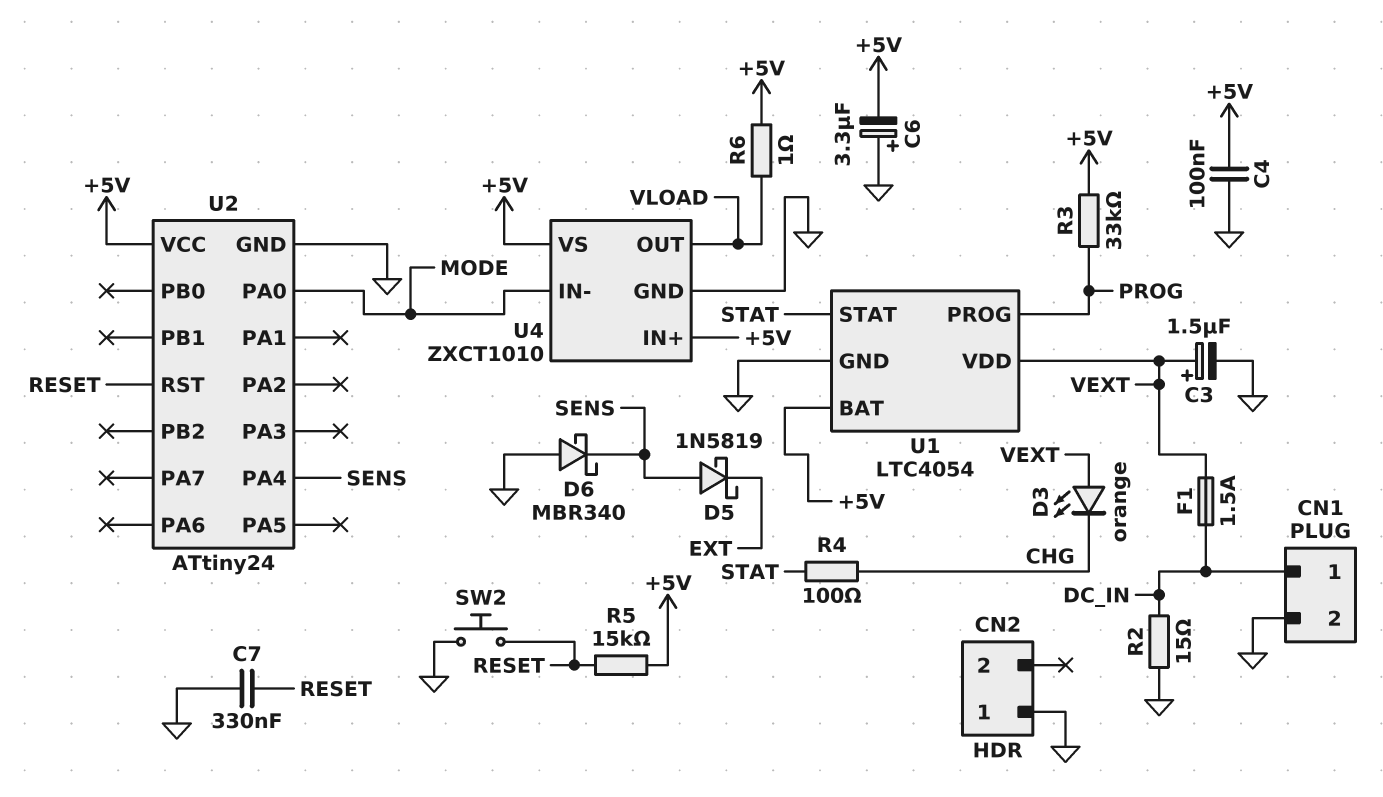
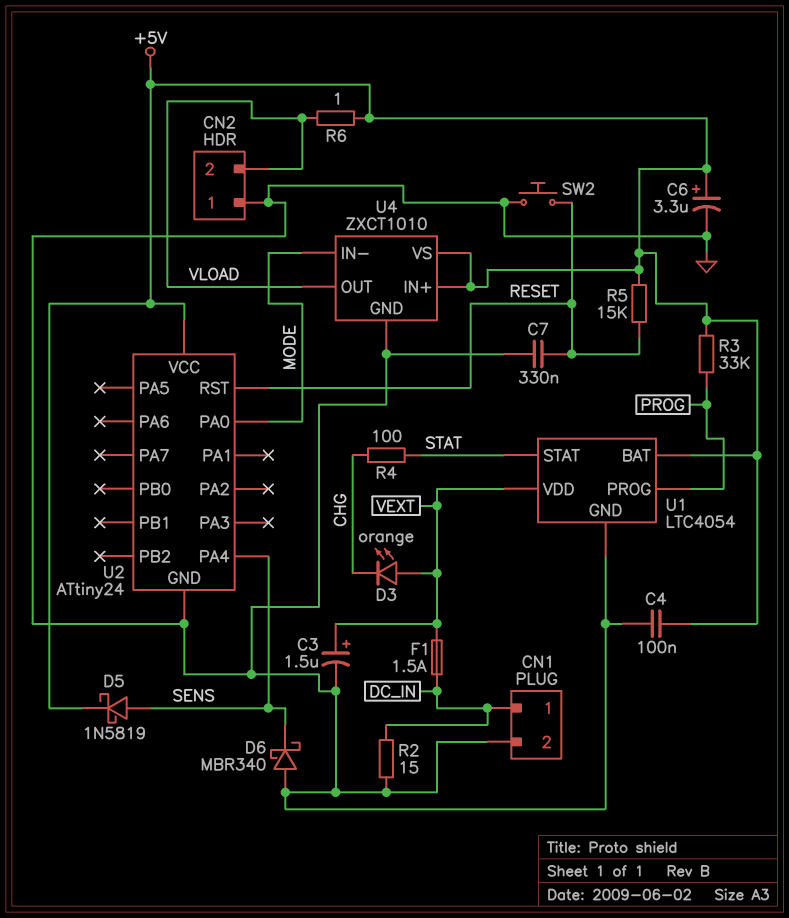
C6: 3.3uF (plus GND, minus +5V) -> 3.3uF (plus +5V, minus GND)
CN2 pin 2: none -> VLOAD
D5: schottky 1N5819 (A SENS, K EXT) -> schottky 1N5819 (A SENS, K +5V)

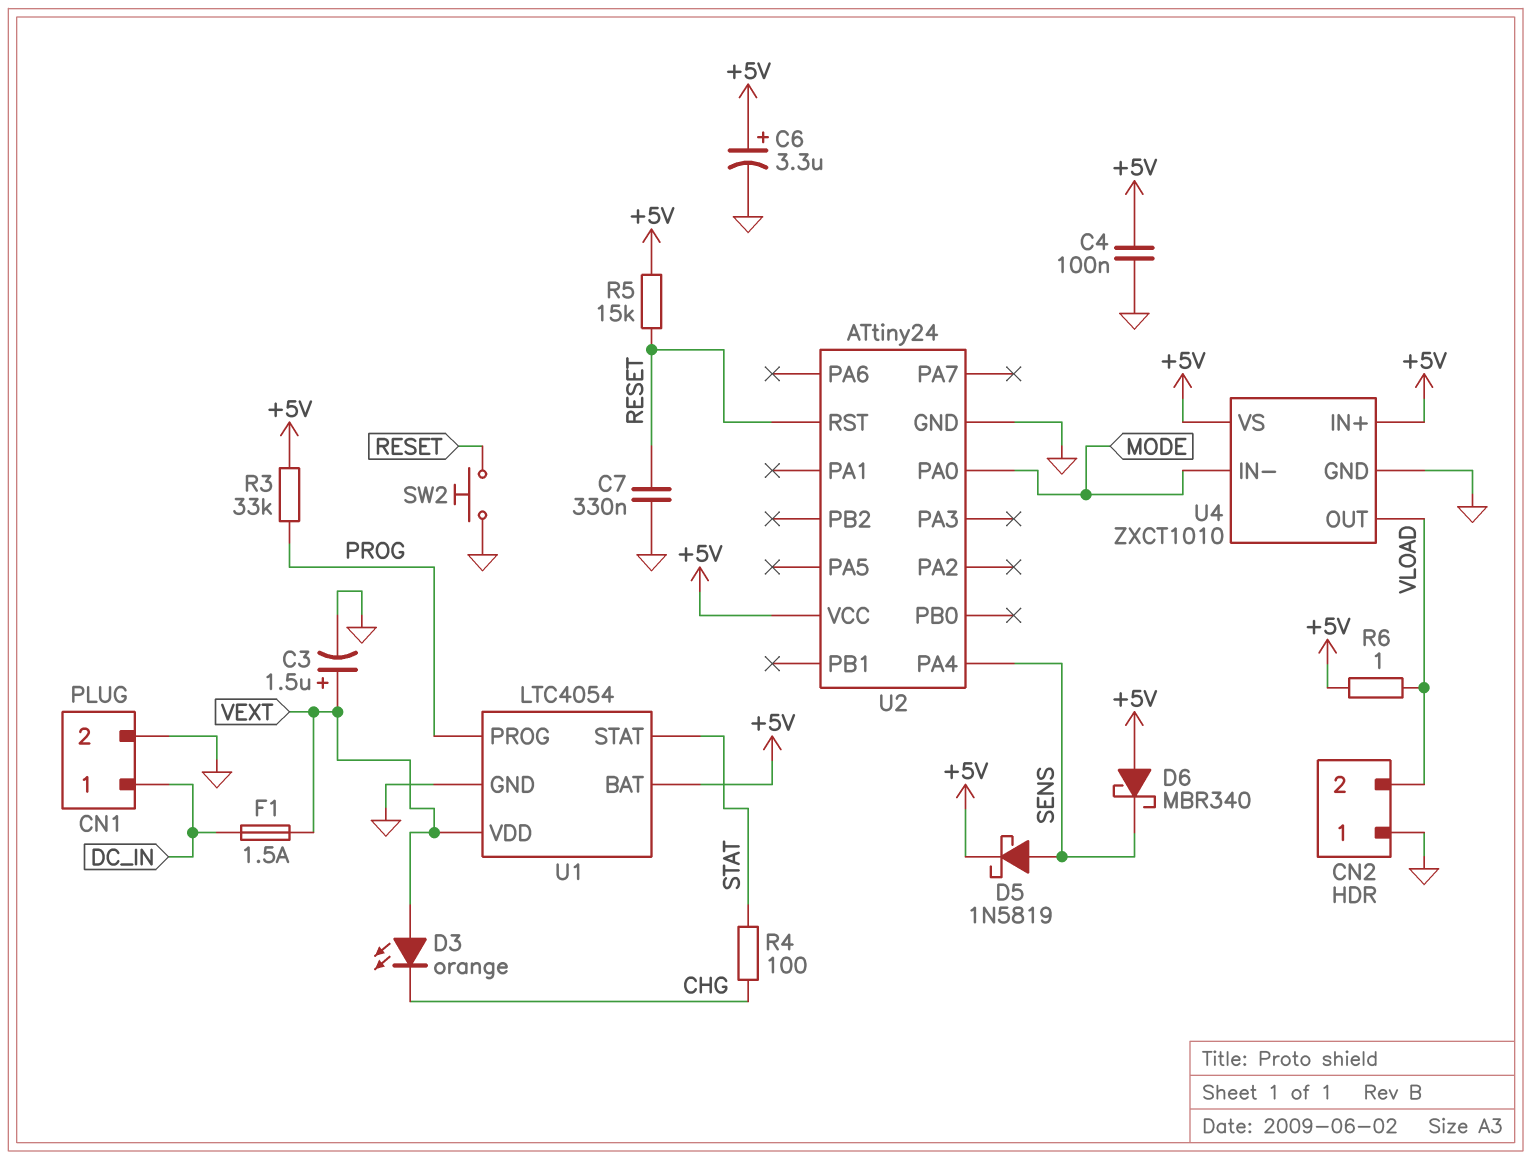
D6: schottky MBR340 (A GND, K SENS) -> schottky MBR340 (A +5V, K SENS)
R2: 15 (DC_IN, GND) -> none

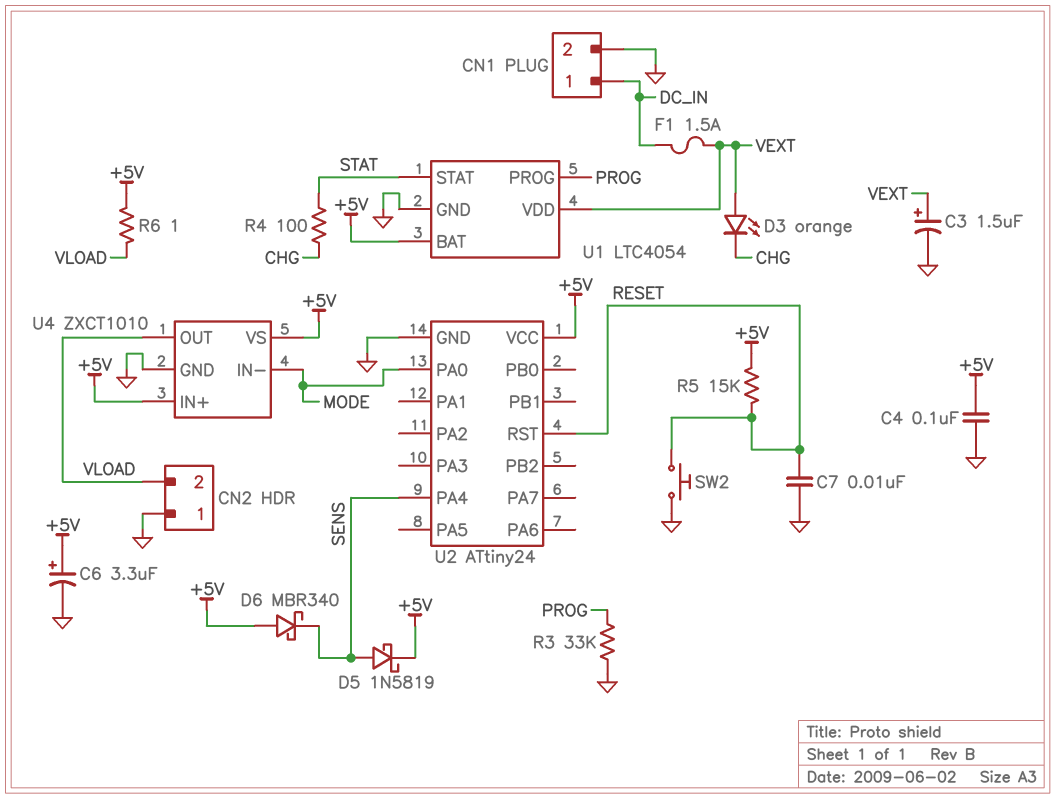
C7: 330nF (GND, RESET) -> 10nF (GND, RESET)
R3: 33k (+5V, PROG) -> 33k (GND, PROG)

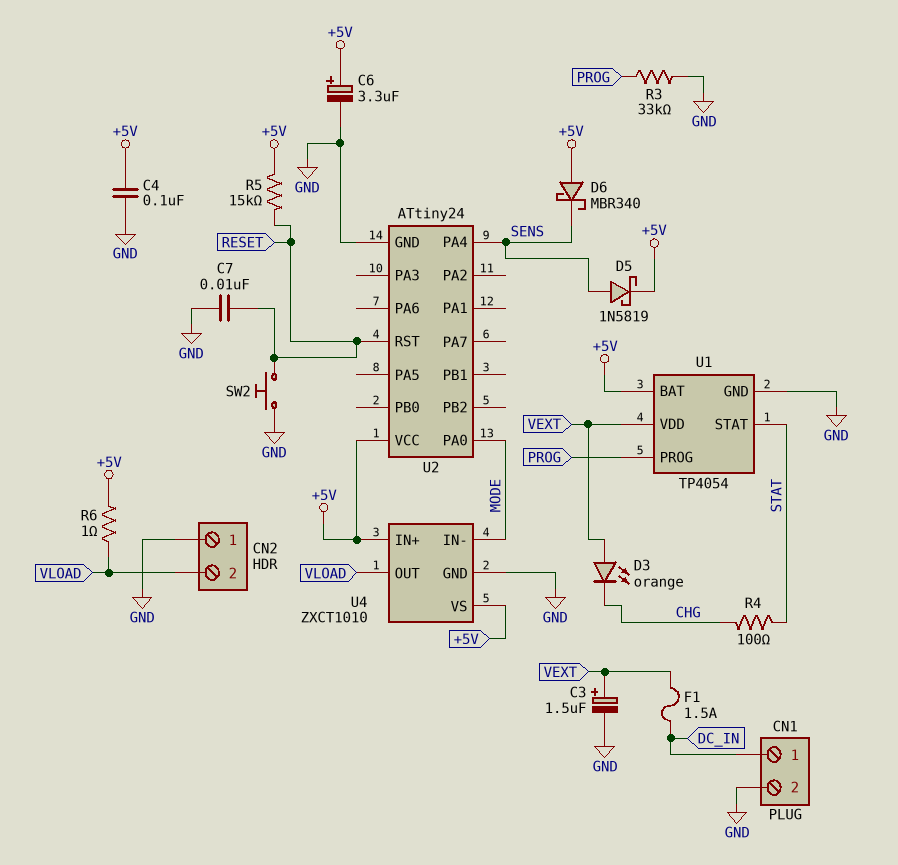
U1: LTC4054 -> TP4054

